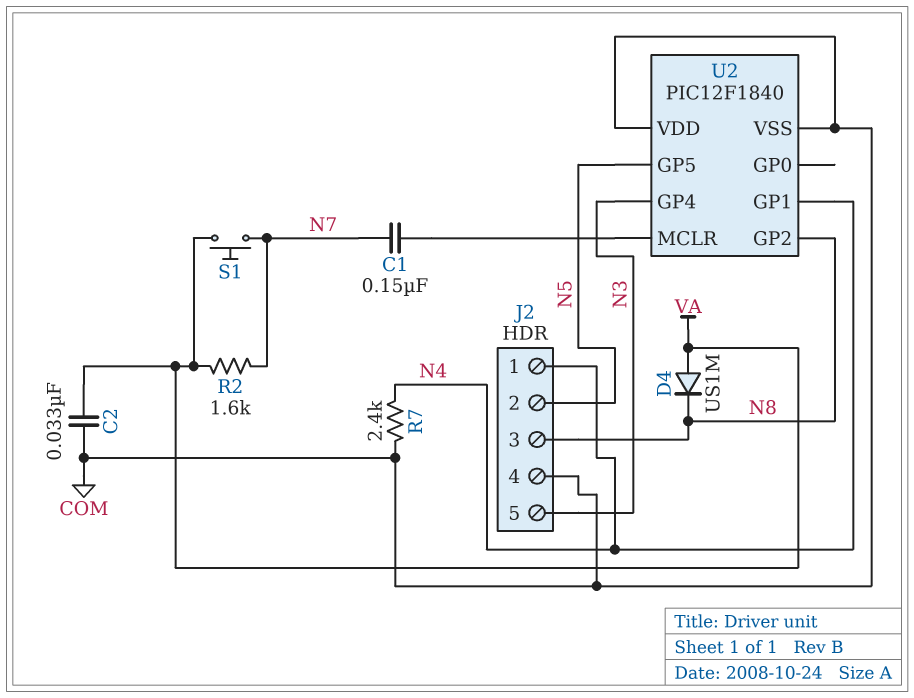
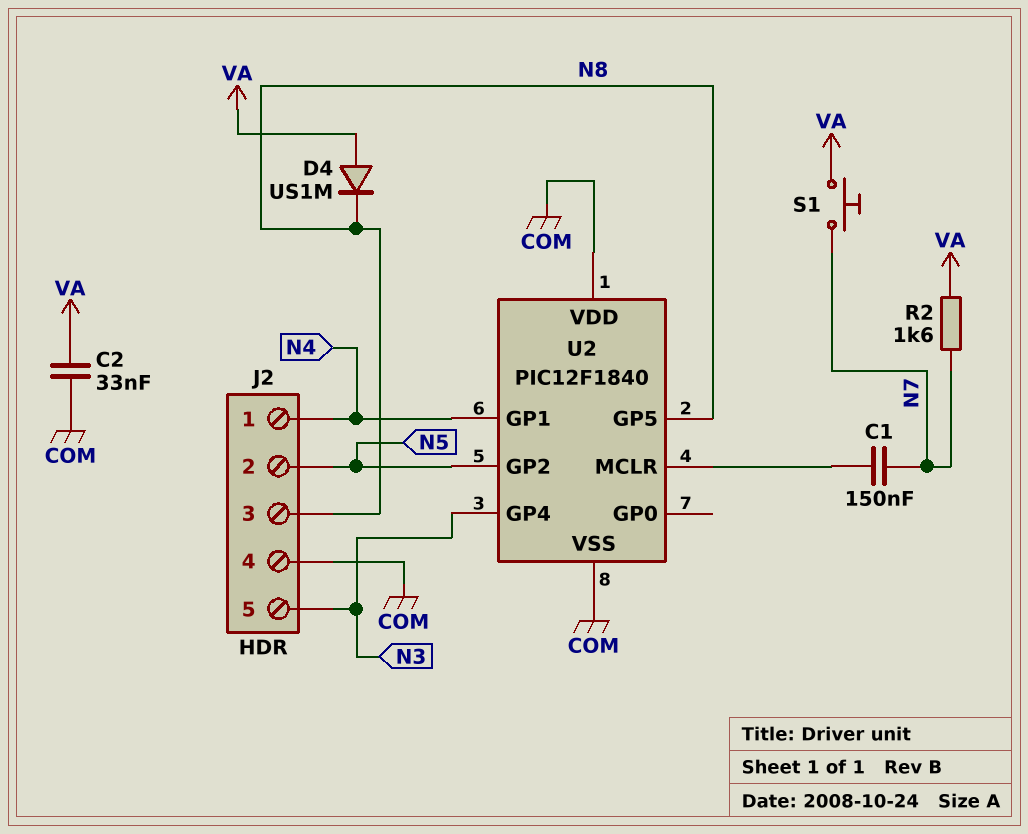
R7: 2.4k (COM, N4) -> none
U2 pin GP2: N8 -> N5
U2 pin GP5: N5 -> N8

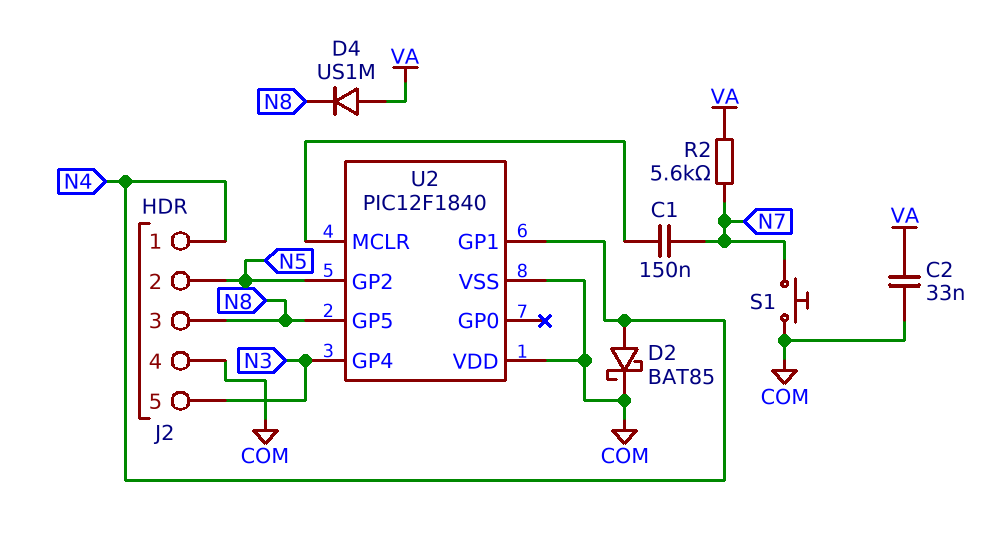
D2: none -> schottky BAT85 (A N4, K COM)
R2: 1.6k (N7, VA) -> 5.6k (N7, VA)
S1: button (N7, VA) -> button (COM, N7)

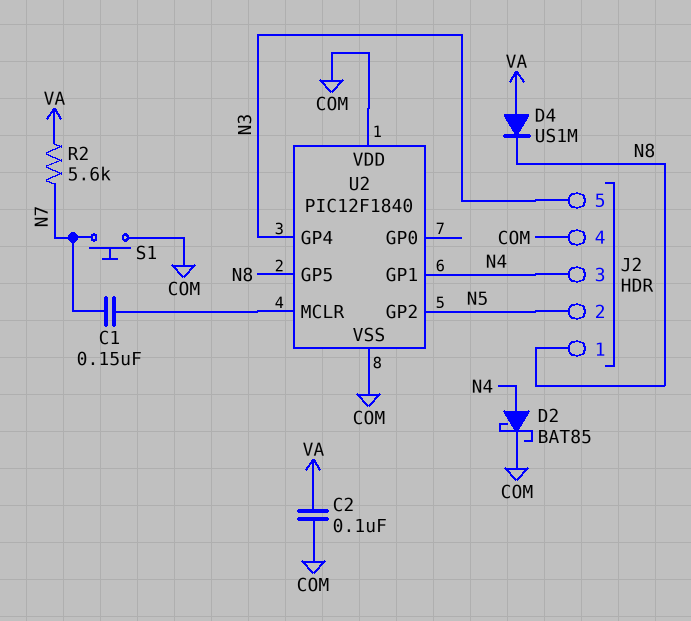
C2: 33nF (COM, VA) -> 100nF (COM, VA)
J2 pin 1: N4 -> N8
J2 pin 3: N8 -> N4

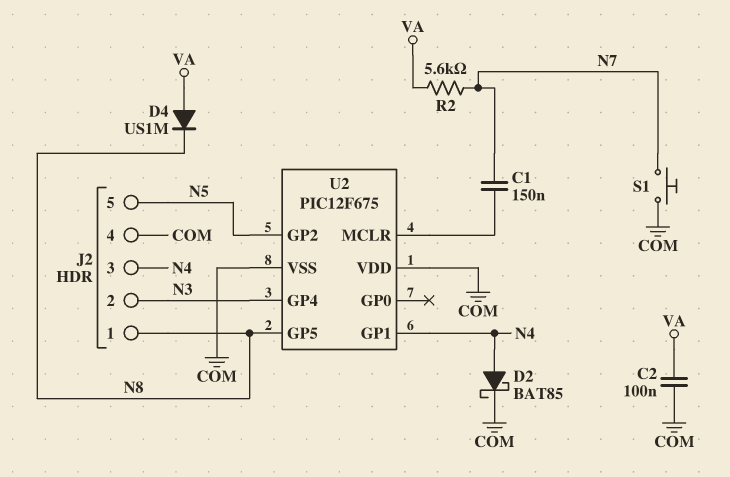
J2 pin 2: N5 -> N3
J2 pin 5: N3 -> N5
U2: PIC12F1840 -> PIC12F675

